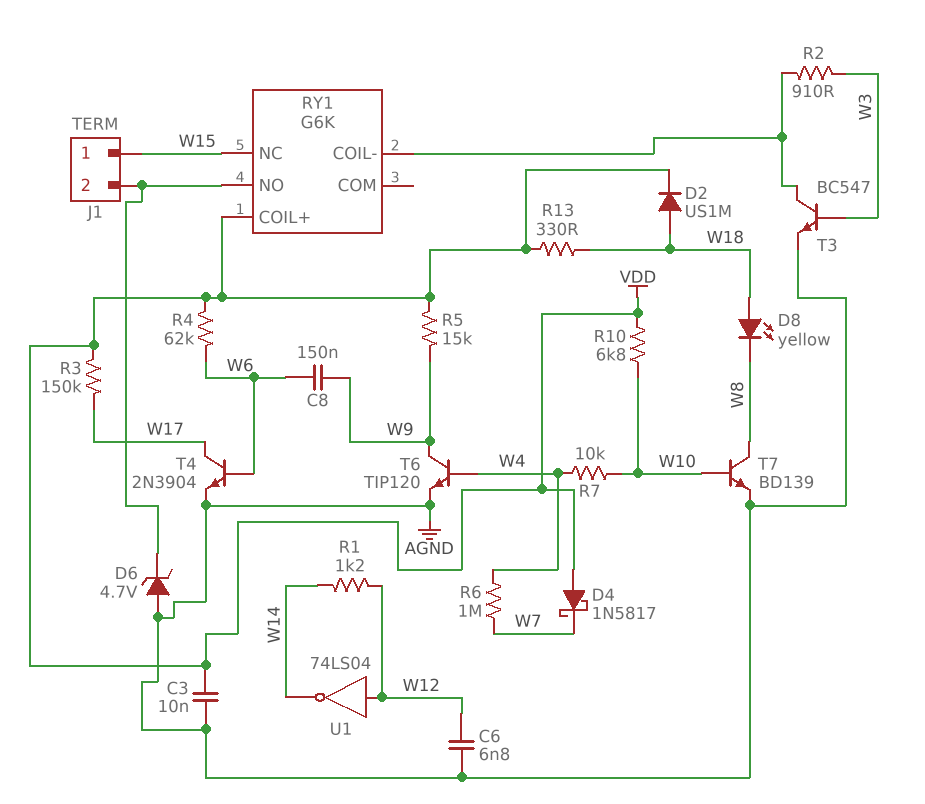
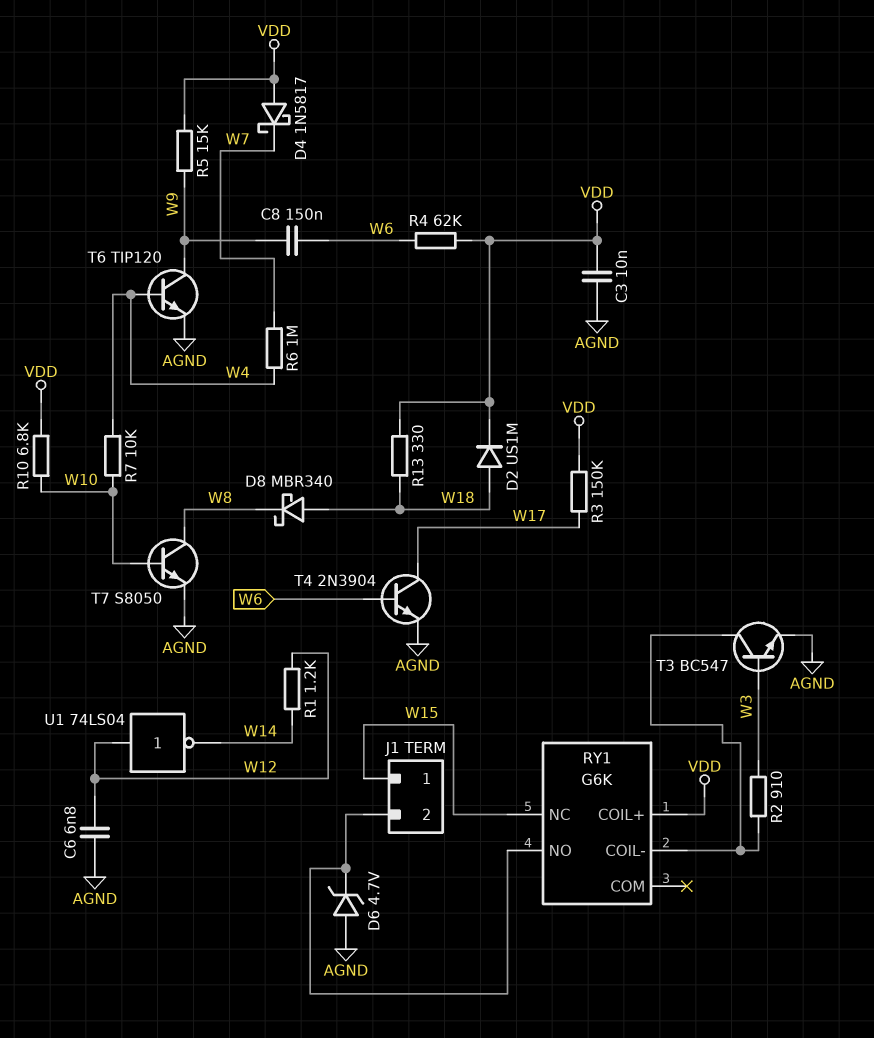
D8: LED yellow (A W18, K W8) -> schottky MBR340 (A W18, K W8)
T7: NPN BD139 (B W10, C W8, E AGND) -> NPN S8050 (B W10, C W8, E AGND)

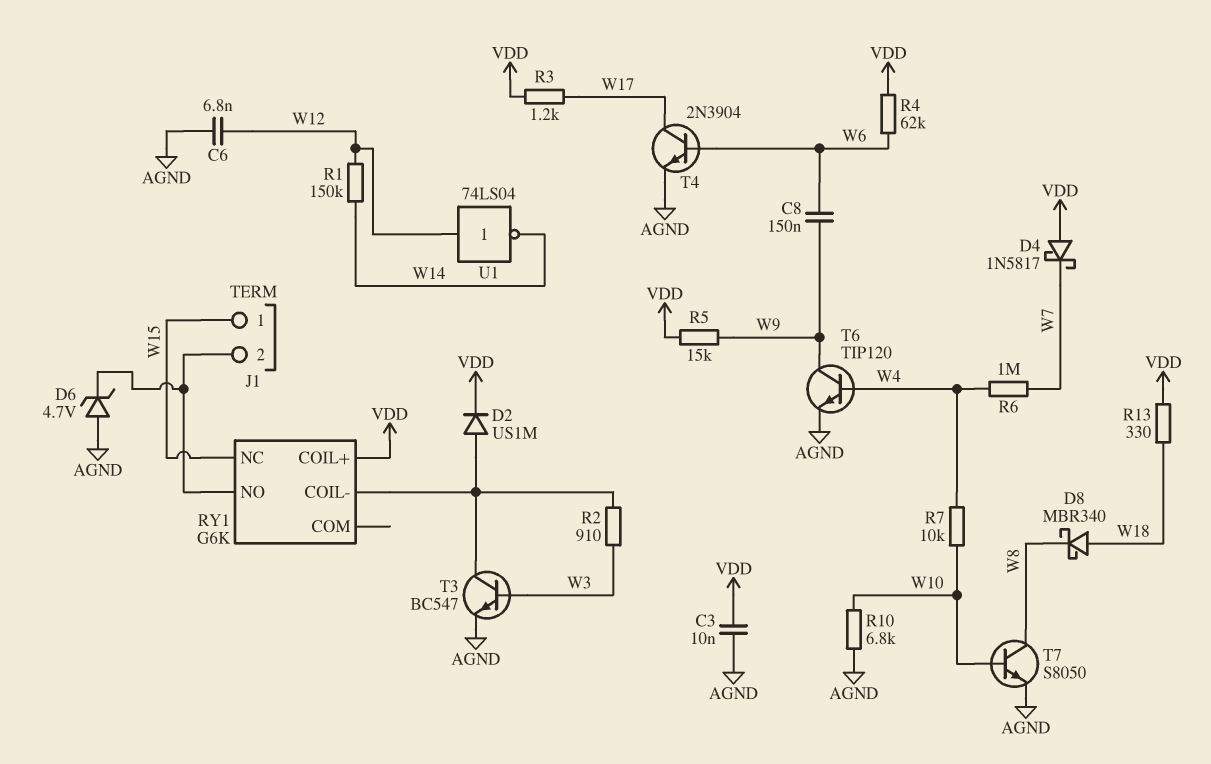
D2: diode US1M (A W18, K VDD) -> diode US1M (A RY1/COIL-, K VDD)
R1: 1.2k (W12, W14) -> 150k (W12, W14)
R3: 150k (VDD, W17) -> 1.2k (VDD, W17)
R10: 6.8k (VDD, W10) -> 6.8k (AGND, W10)

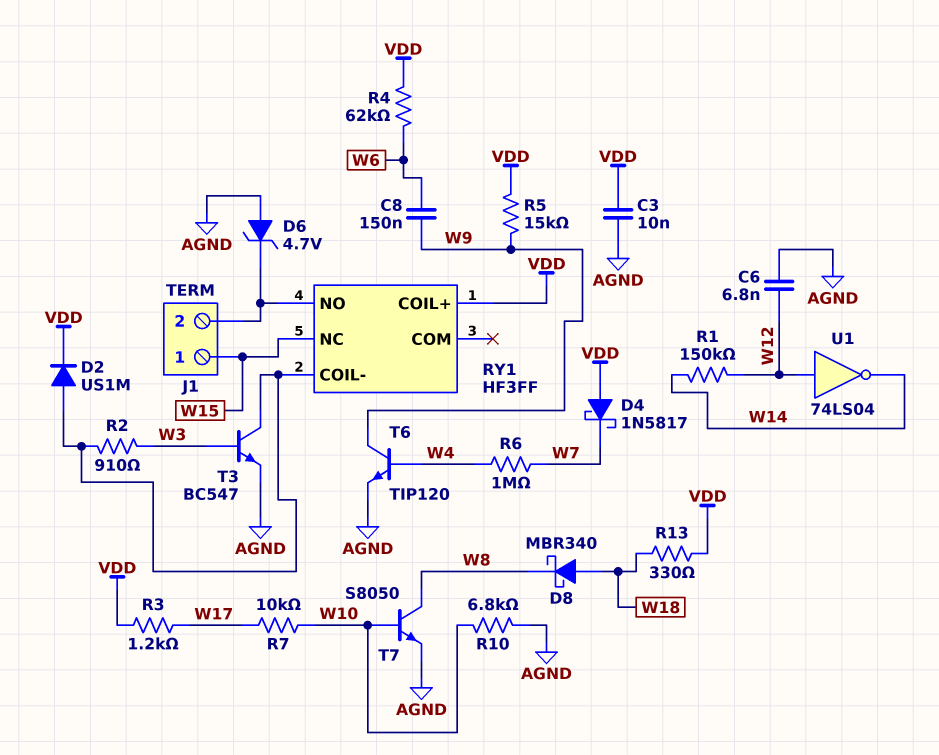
R7: 10k (W4, W10) -> 10k (W10, W17)
RY1: G6K -> HF3FF
T4: NPN 2N3904 (B W6, C W17, E AGND) -> none

